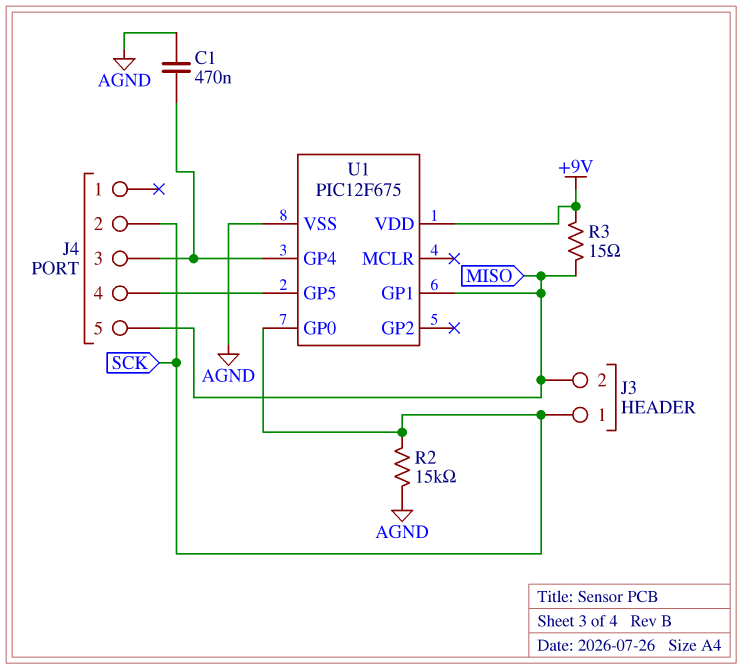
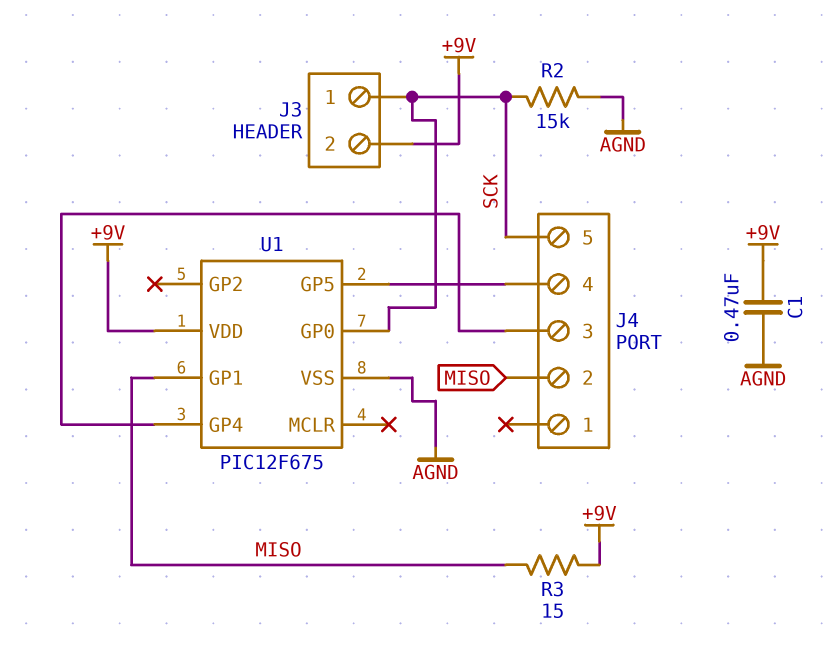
C1: 470nF (AGND, J4/3) -> 470nF (+9V, AGND)
J3 pin 2: MISO -> +9V
J4 pin 2: SCK -> MISO
J4 pin 5: MISO -> SCK

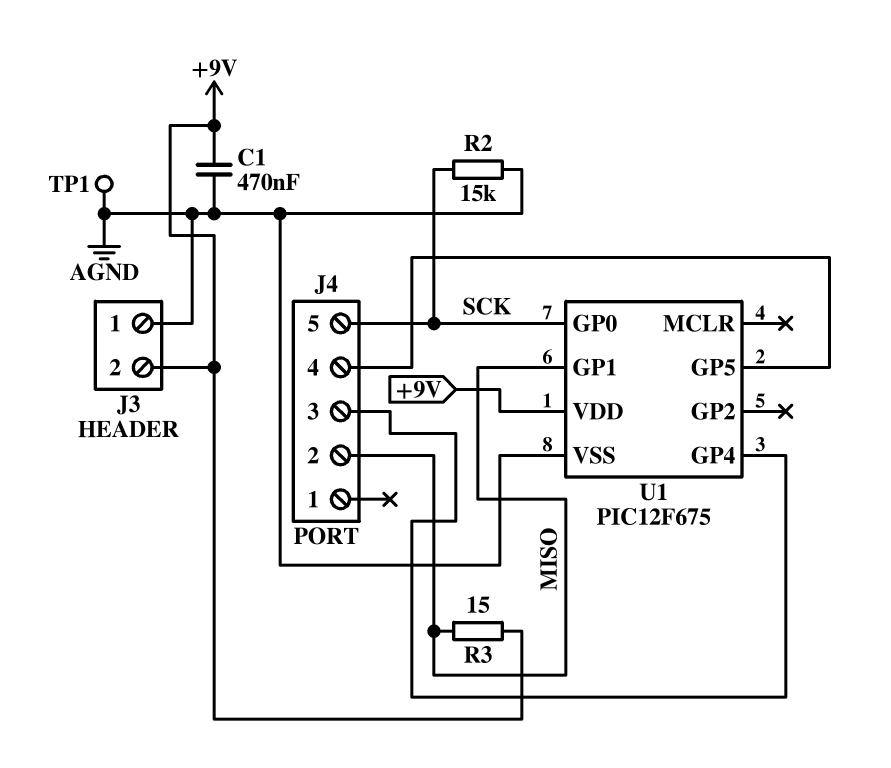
J3 pin 1: SCK -> AGND
TP1: none -> test point (AGND)

